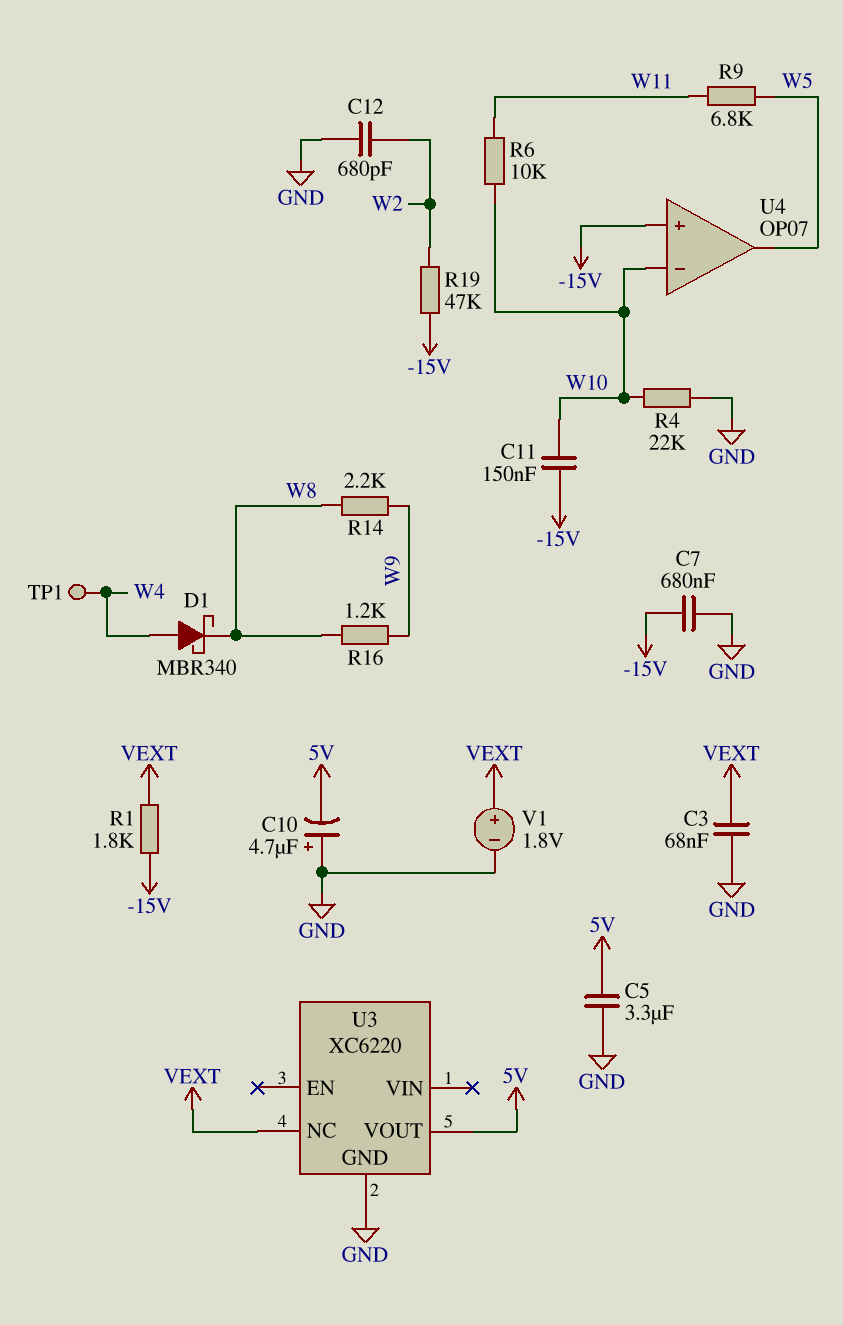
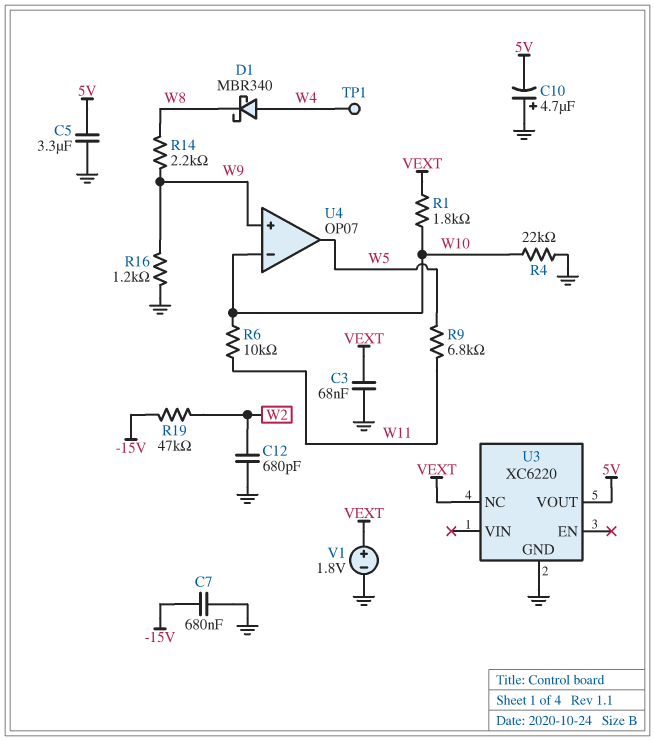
C11: 150nF (-15V, W10) -> none
R1: 1.8k (-15V, VEXT) -> 1.8k (VEXT, W10)
R16: 1.2k (W8, W9) -> 1.2k (GND, W9)
U4 pin in+: -15V -> W9

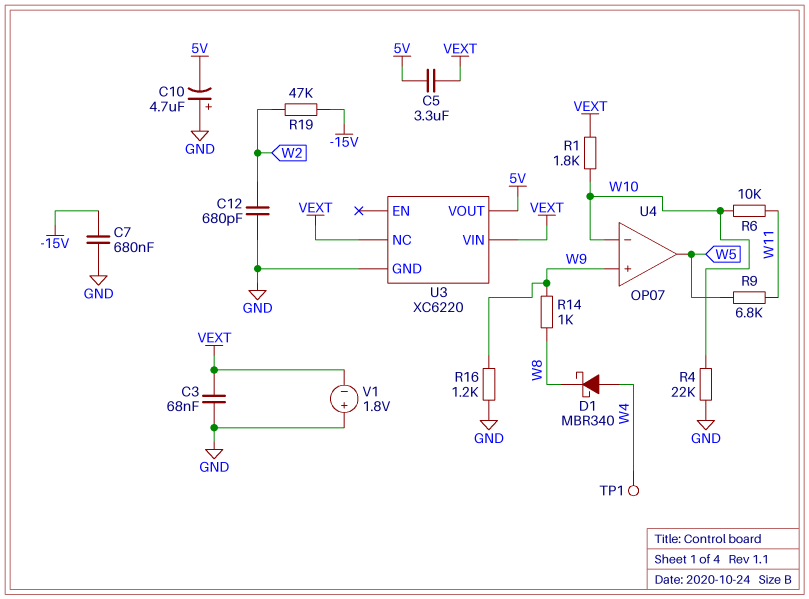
C5: 3.3uF (5V, GND) -> 3.3uF (5V, VEXT)
R14: 2.2k (W8, W9) -> 1k (W8, W9)
U3 pin VIN: none -> VEXT
V1: 1.8V (plus VEXT, minus GND) -> 1.8V (plus GND, minus VEXT)

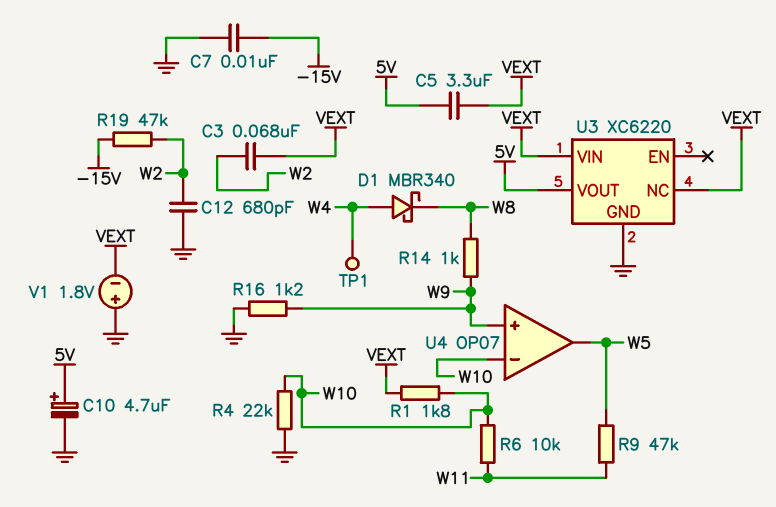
C3: 68nF (GND, VEXT) -> 68nF (VEXT, W2)
C7: 680nF (-15V, GND) -> 10nF (-15V, GND)
C10: 4.7uF (plus GND, minus 5V) -> 4.7uF (plus 5V, minus GND)
R9: 6.8k (W5, W11) -> 47k (W5, W11)

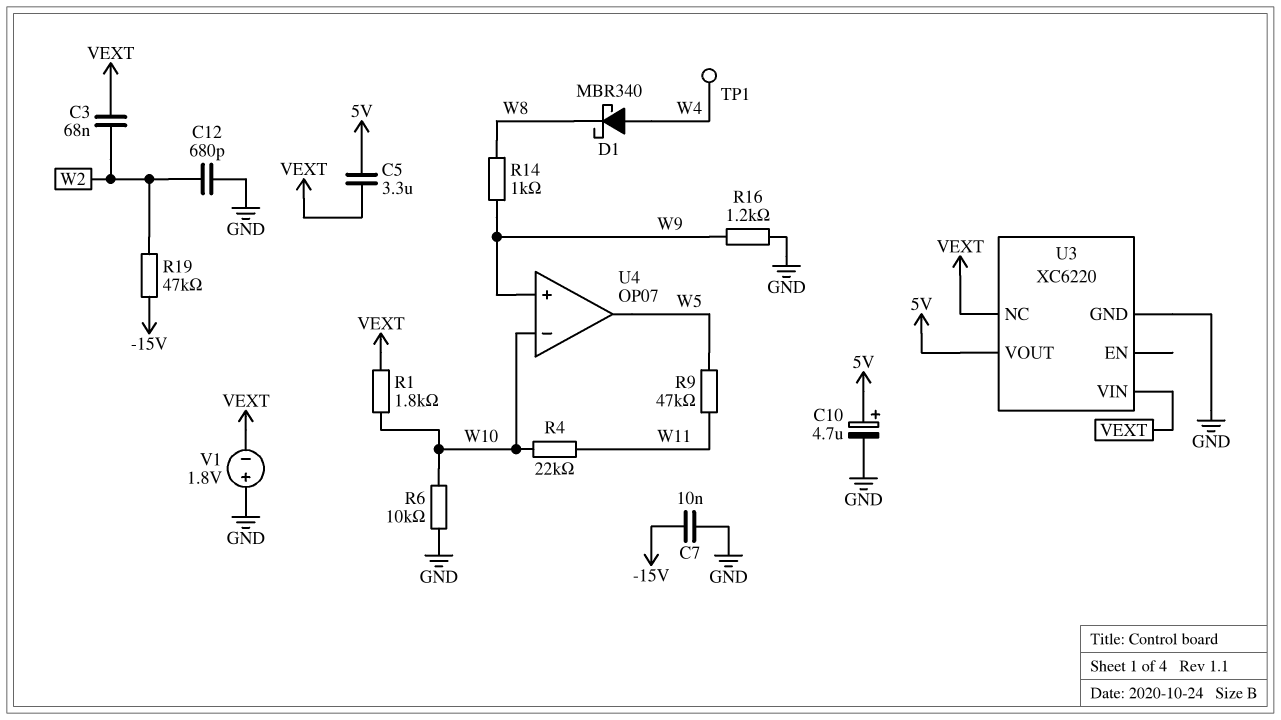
R4: 22k (GND, W10) -> 22k (W10, W11)
R6: 10k (W10, W11) -> 10k (GND, W10)

